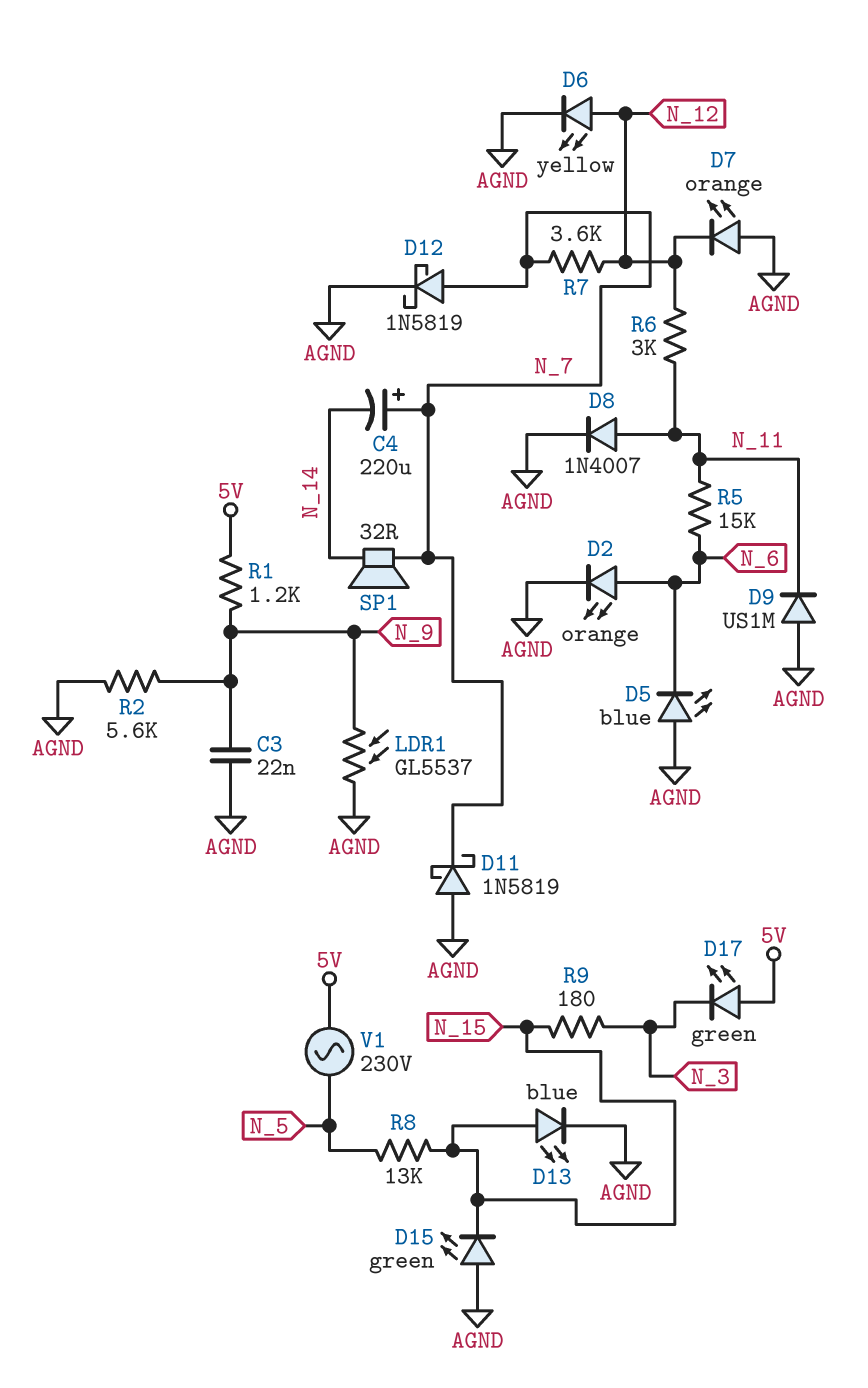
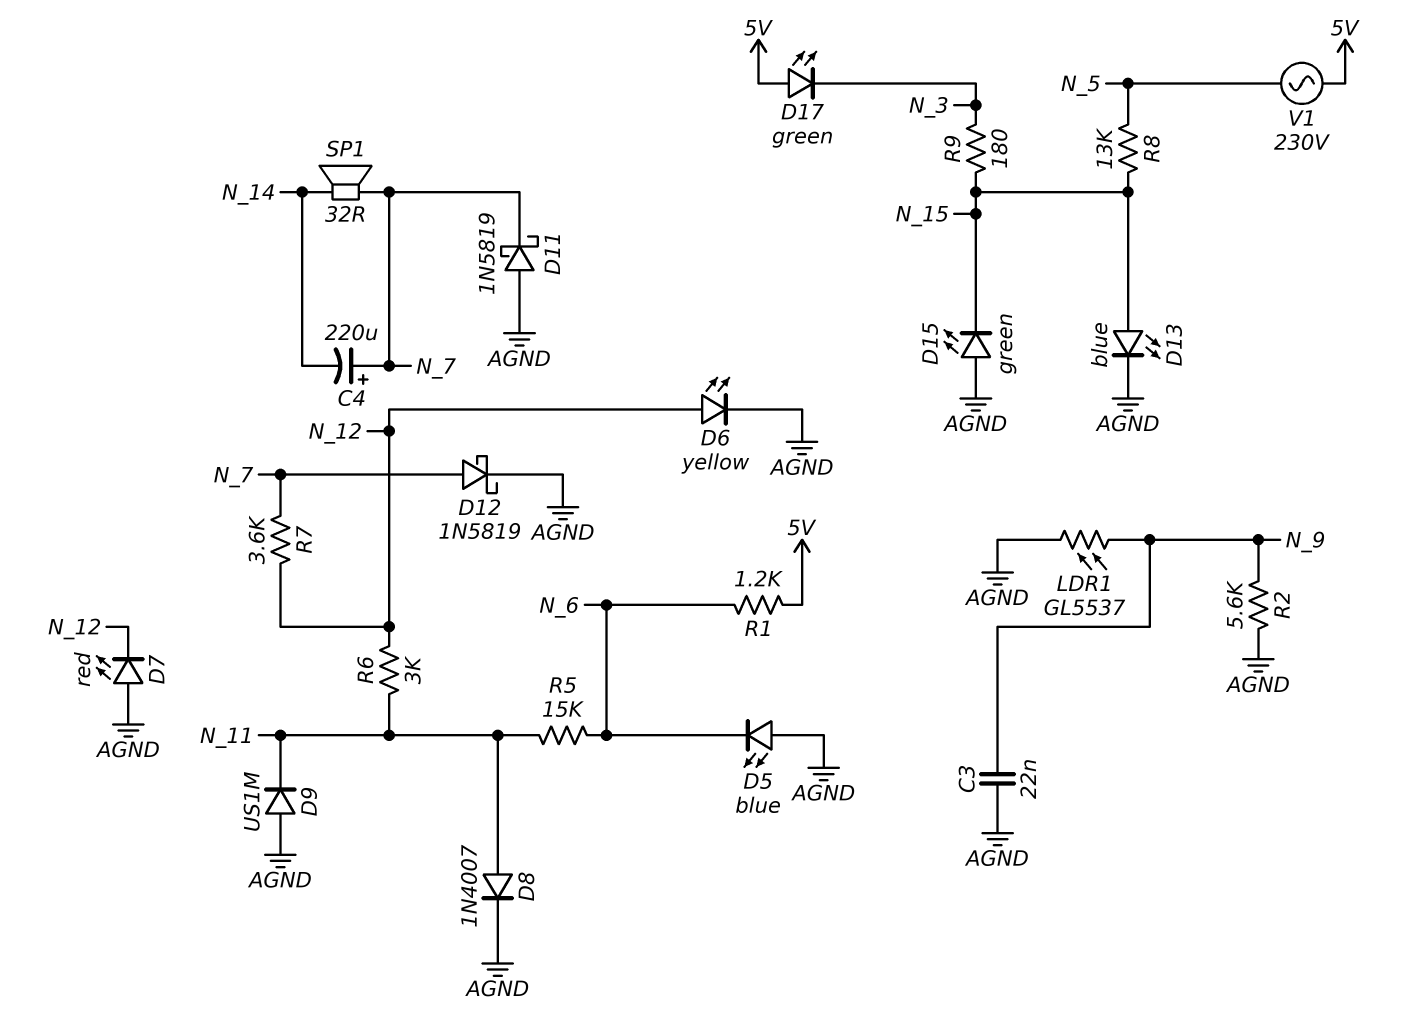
D2: LED orange (A N_6, K AGND) -> none
D7: LED orange (A AGND, K N_12) -> LED red (A AGND, K N_12)
R1: 1.2k (5V, N_9) -> 1.2k (5V, N_6)

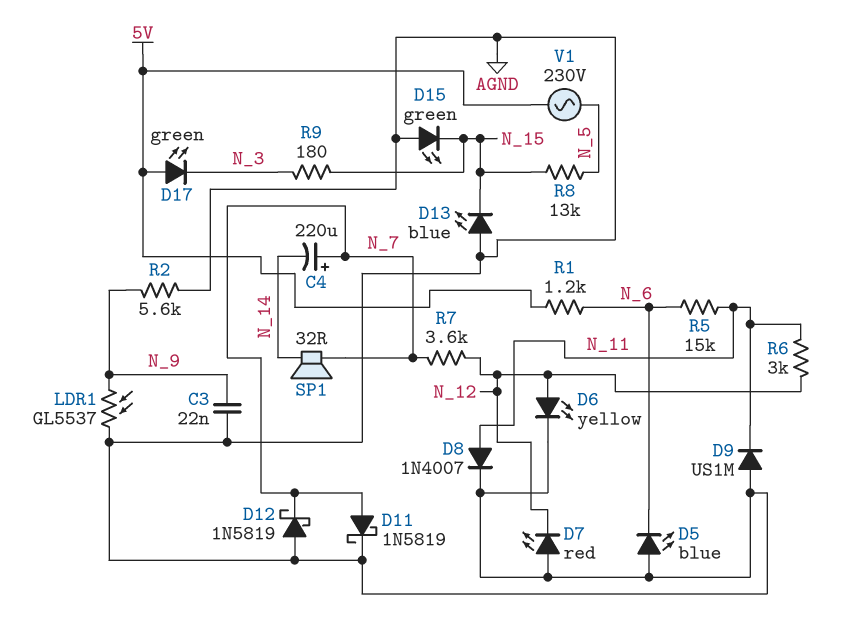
D11: schottky 1N5819 (A AGND, K N_7) -> schottky 1N5819 (A N_7, K AGND)
D12: schottky 1N5819 (A N_7, K AGND) -> schottky 1N5819 (A AGND, K N_7)
D13: LED blue (A N_15, K AGND) -> LED blue (A AGND, K N_15)

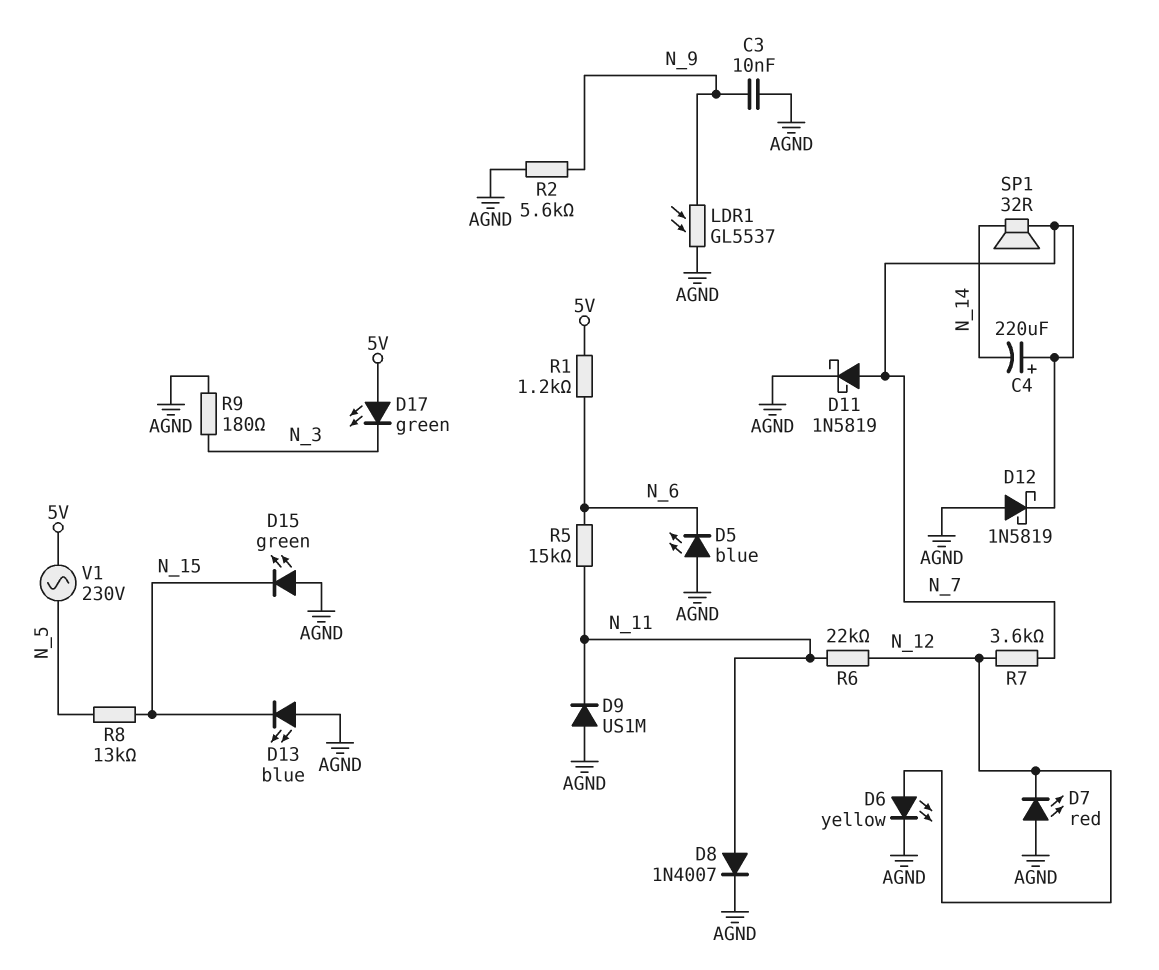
C3: 22nF (AGND, N_9) -> 10nF (AGND, N_9)
R6: 3k (N_11, N_12) -> 22k (N_11, N_12)
R9: 180 (N_3, N_15) -> 180 (AGND, N_3)

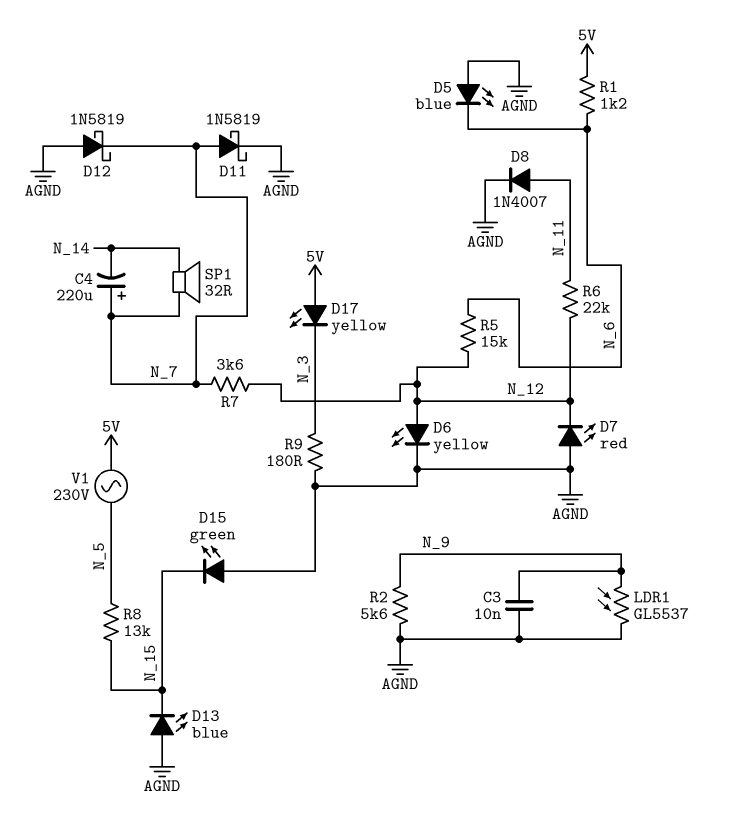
D9: diode US1M (A AGND, K N_11) -> none
D17: LED green (A 5V, K N_3) -> LED yellow (A 5V, K N_3)
R5: 15k (N_6, N_11) -> 15k (N_6, N_12)

